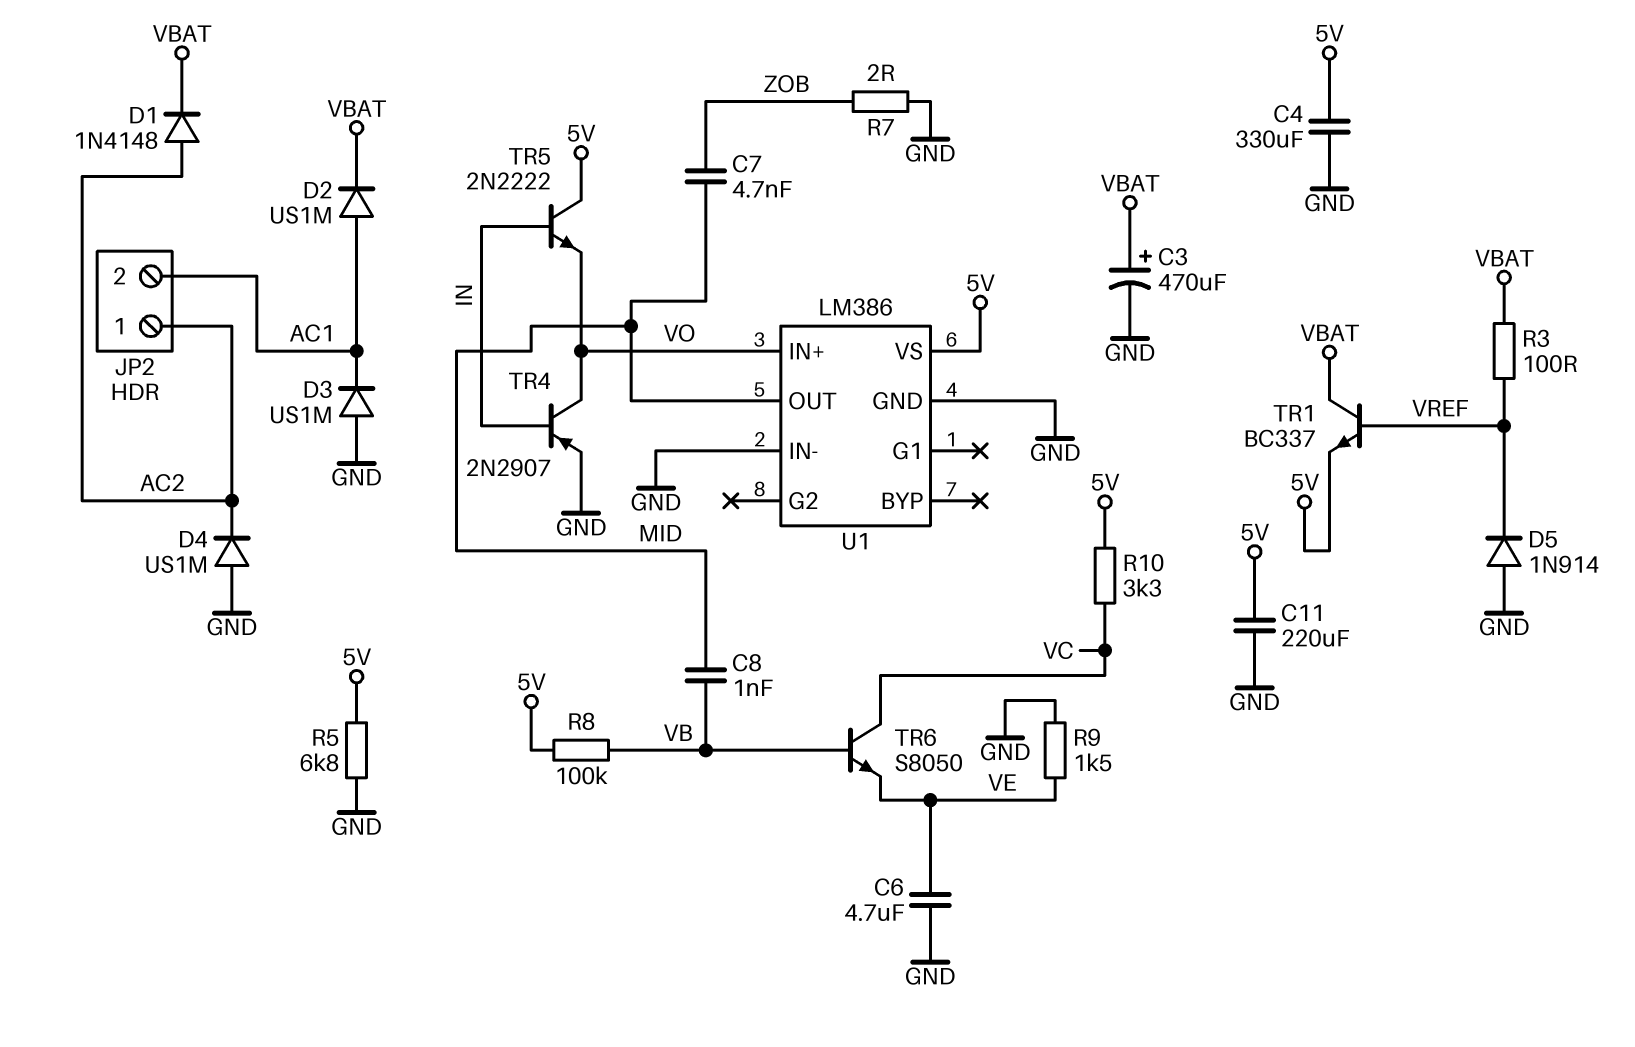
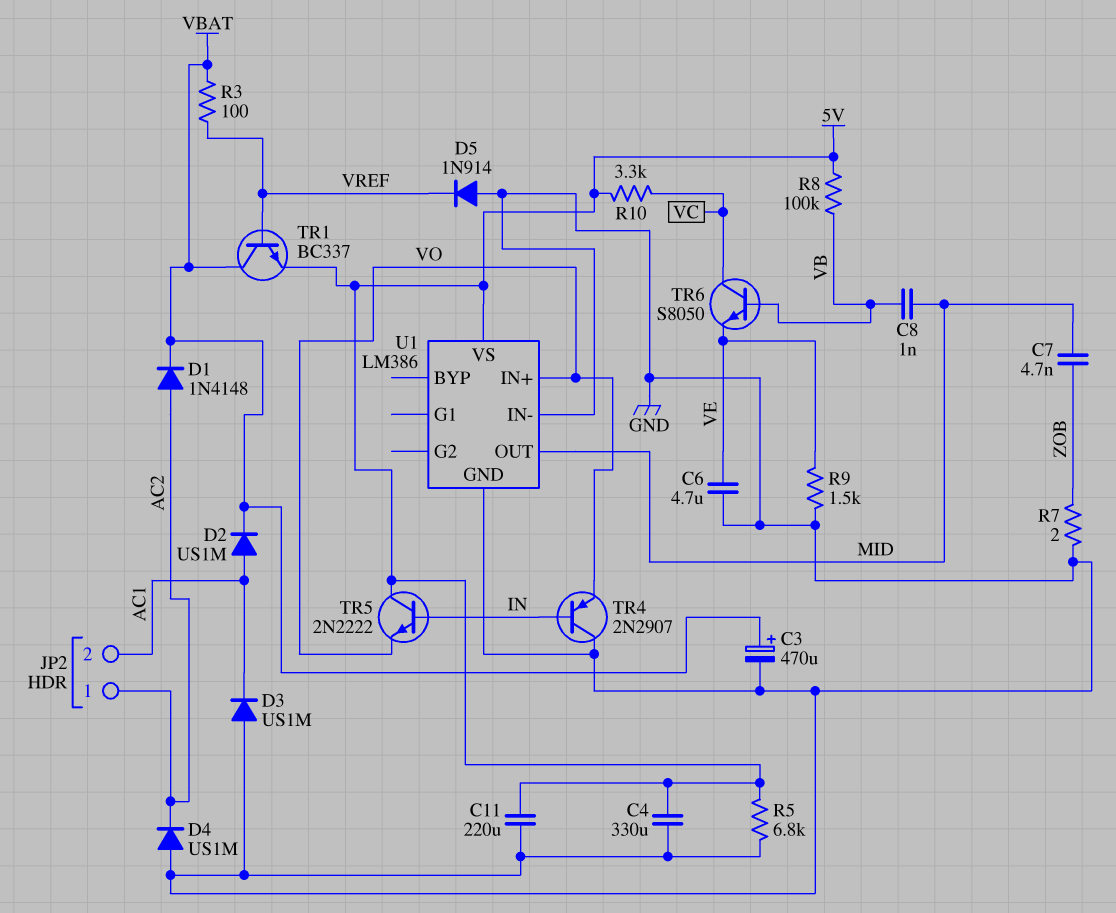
TR4: PNP 2N2907 (B IN, C VO, E GND) -> PNP 2N2907 (B IN, C GND, E VO)

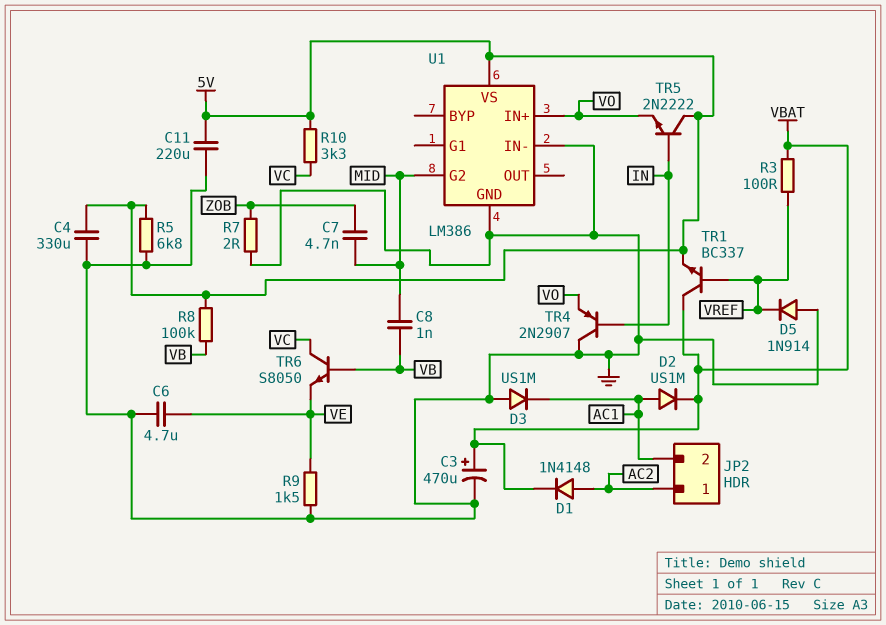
D4: diode US1M (A GND, K AC2) -> none
U1 pin G2: none -> MID
U1 pin OUT: MID -> none

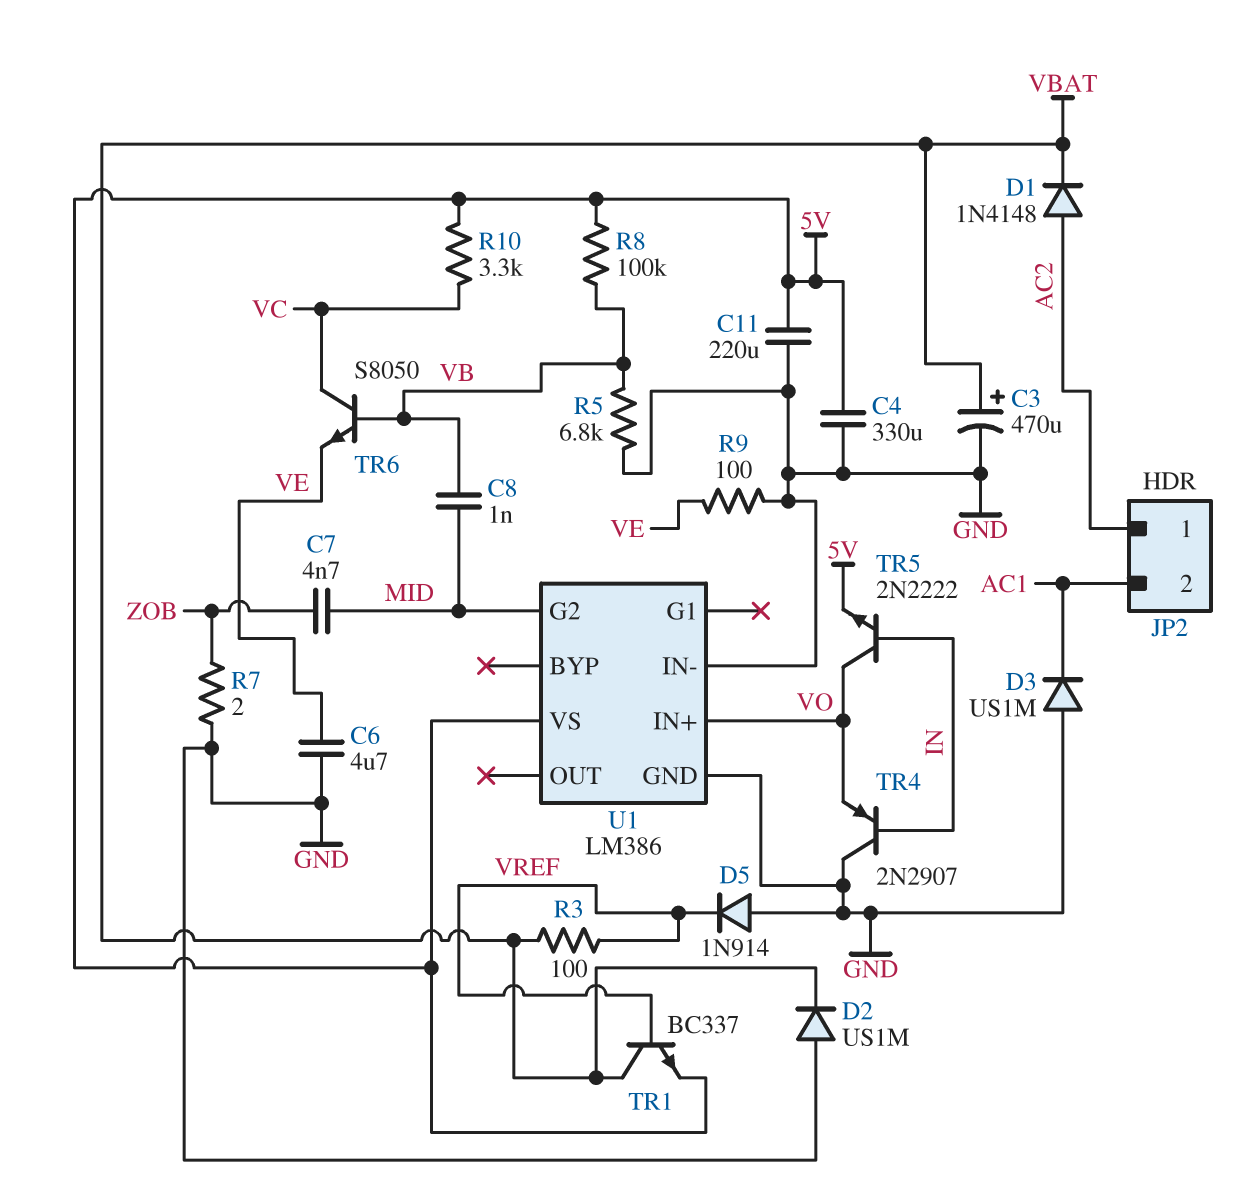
D2: diode US1M (A AC1, K VBAT) -> diode US1M (A GND, K VBAT)
R5: 6.8k (5V, GND) -> 6.8k (GND, VB)
R9: 1.5k (GND, VE) -> 100 (GND, VE)
TR5: NPN 2N2222 (B IN, C 5V, E VO) -> NPN 2N2222 (B IN, C VO, E 5V)

